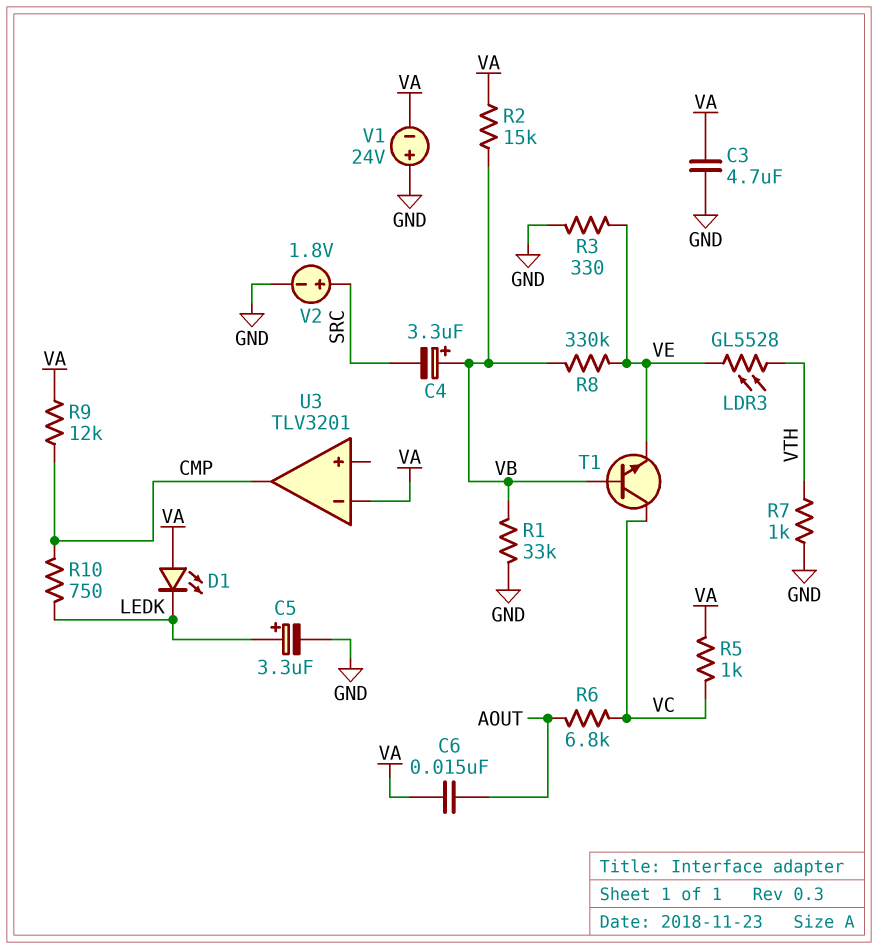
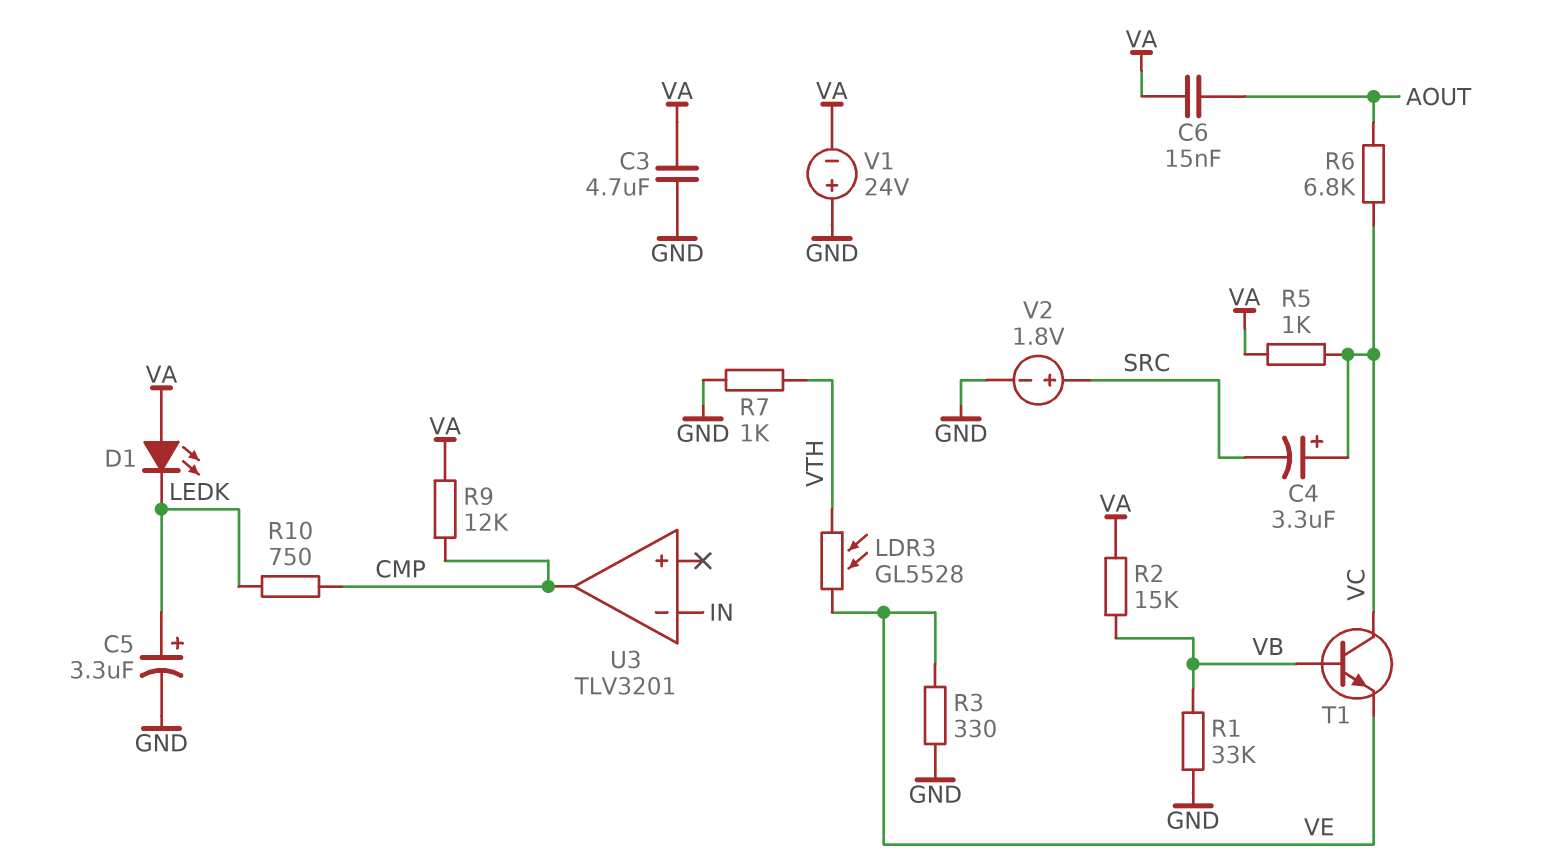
C4: 3.3uF (plus VB, minus SRC) -> 3.3uF (plus VC, minus SRC)
R8: 330k (VB, VE) -> none
U3 pin in-: VA -> IN

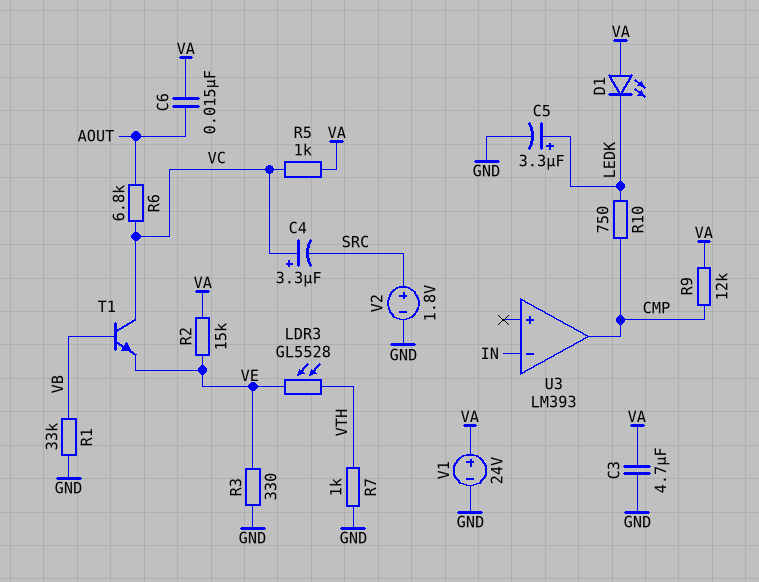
R2: 15k (VA, VB) -> 15k (VA, VE)
U3: TLV3201 -> LM393
V1: 24V (plus GND, minus VA) -> 24V (plus VA, minus GND)

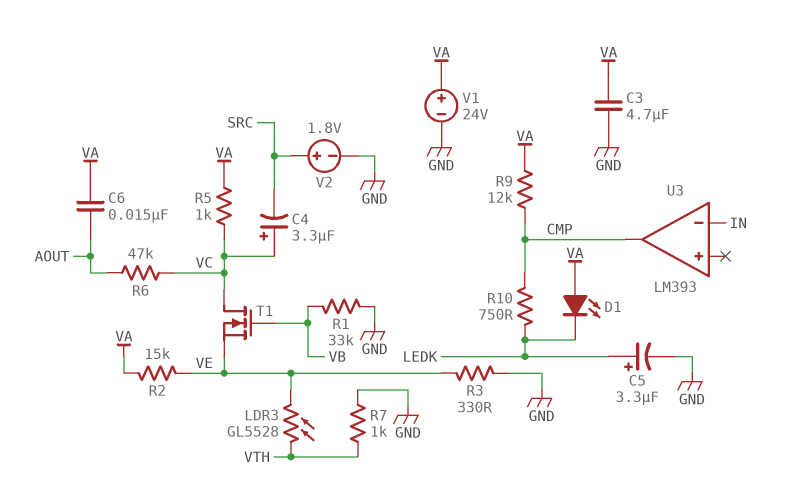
R6: 6.8k (AOUT, VC) -> 47k (AOUT, VC)
T1: NPN (B VB, C VC, E VE) -> NMOS (G VB, D VC, S VE)

